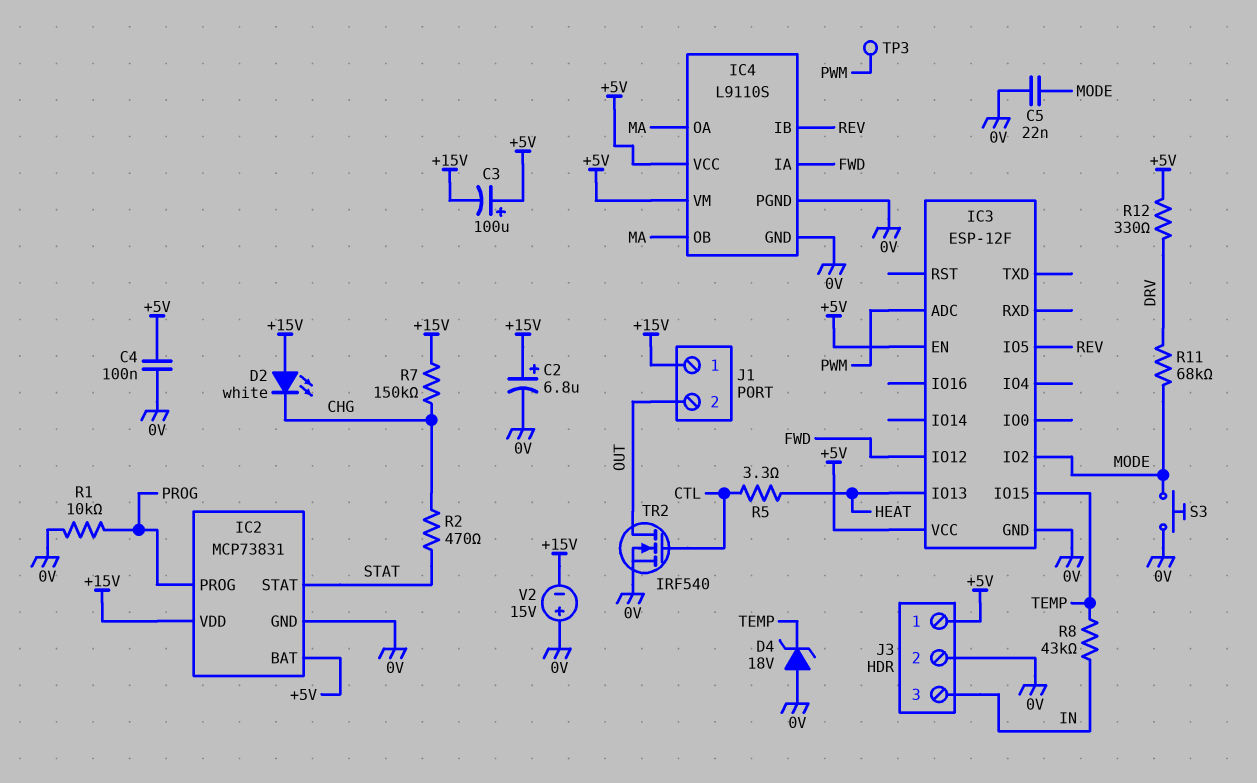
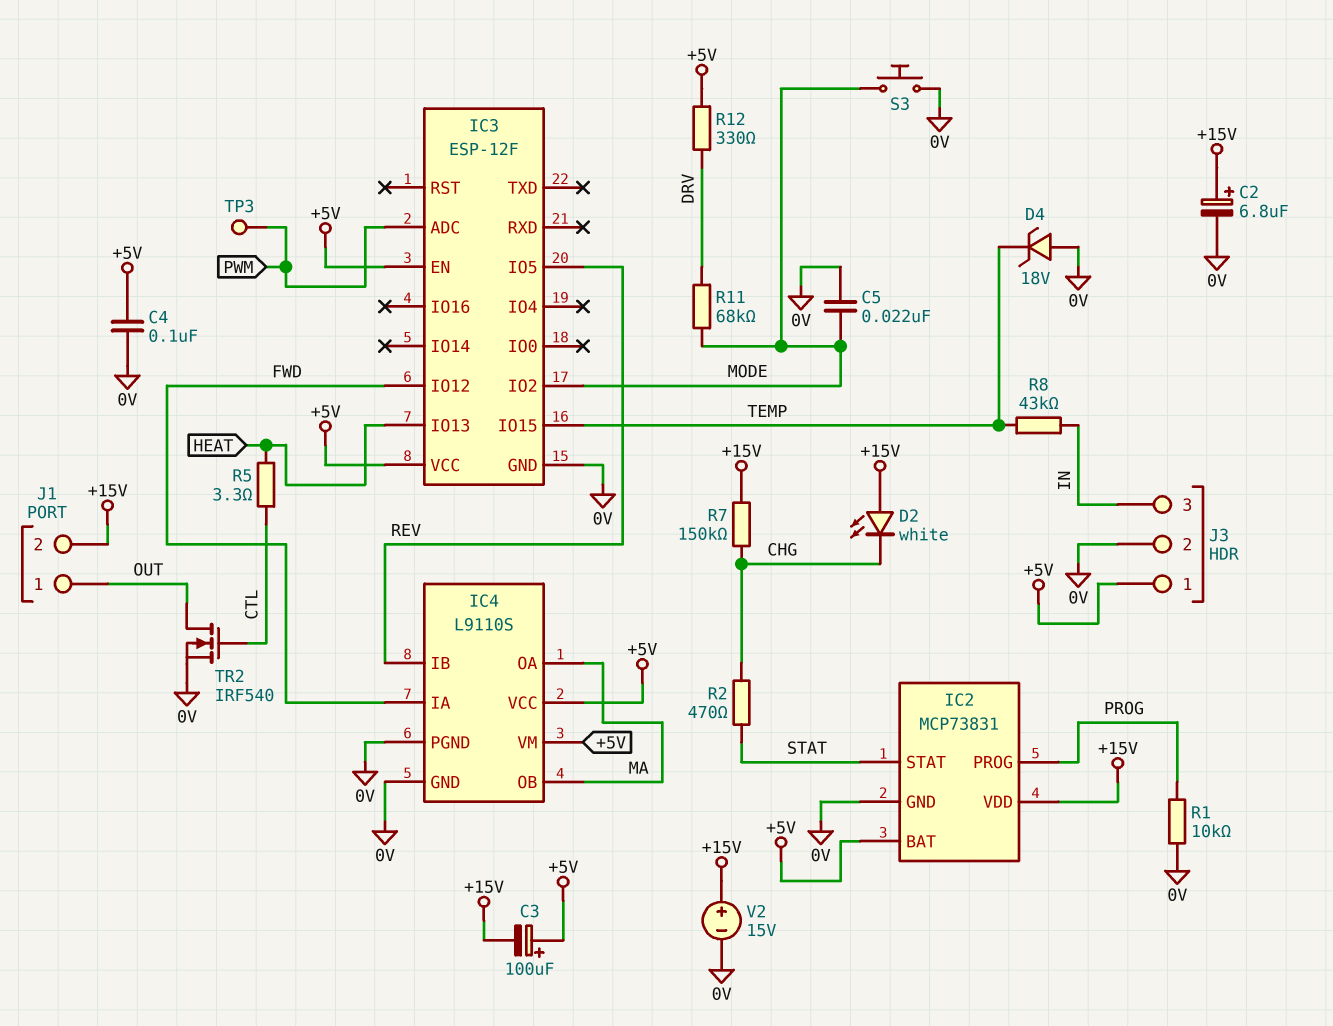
J1 pin 1: +15V -> OUT
J1 pin 2: OUT -> +15V
V2: 15V (plus 0V, minus +15V) -> 15V (plus +15V, minus 0V)

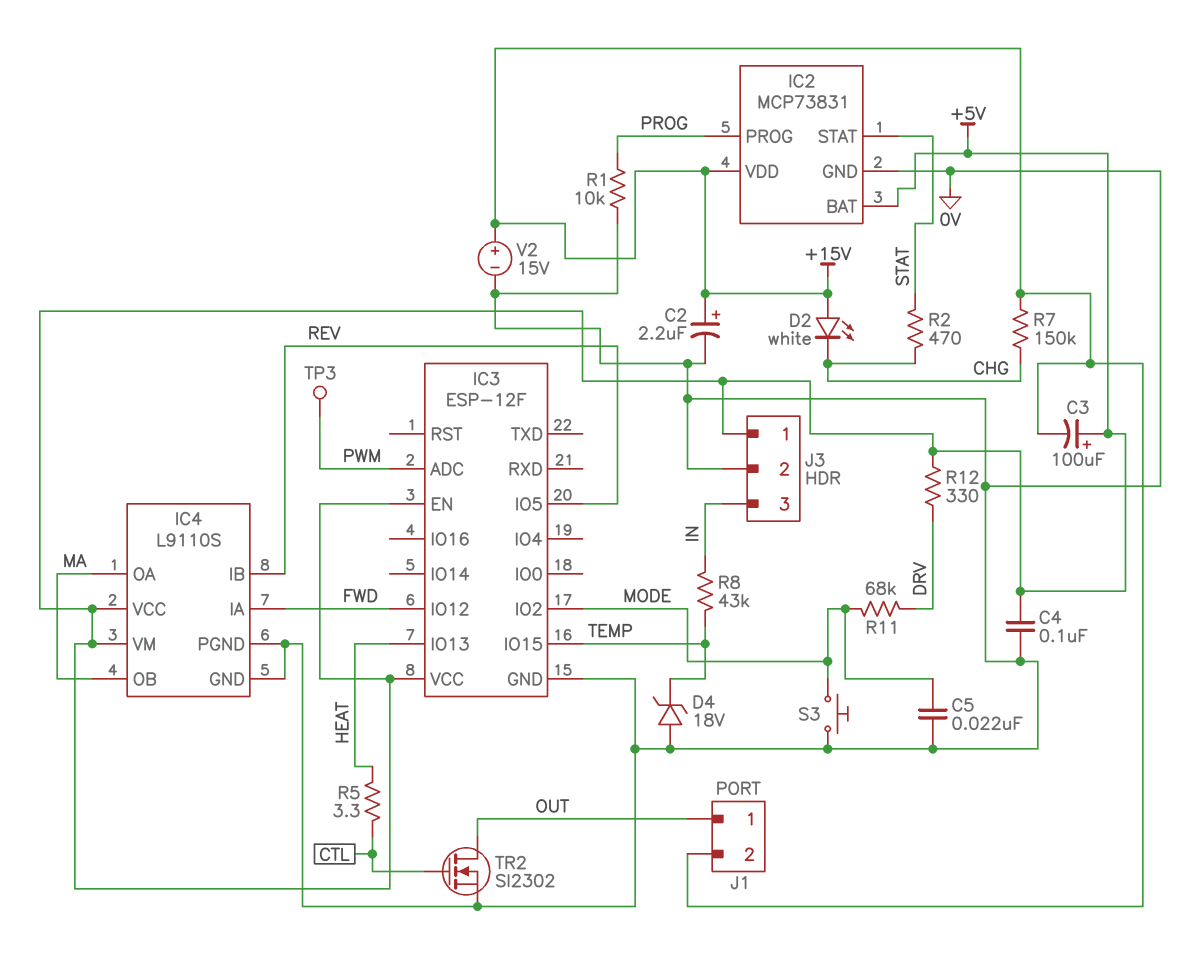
C2: 6.8uF (plus +15V, minus 0V) -> 2.2uF (plus +15V, minus 0V)
TR2: NMOS IRF540 (G CTL, D OUT, S 0V) -> NMOS SI2302 (G CTL, D OUT, S 0V)

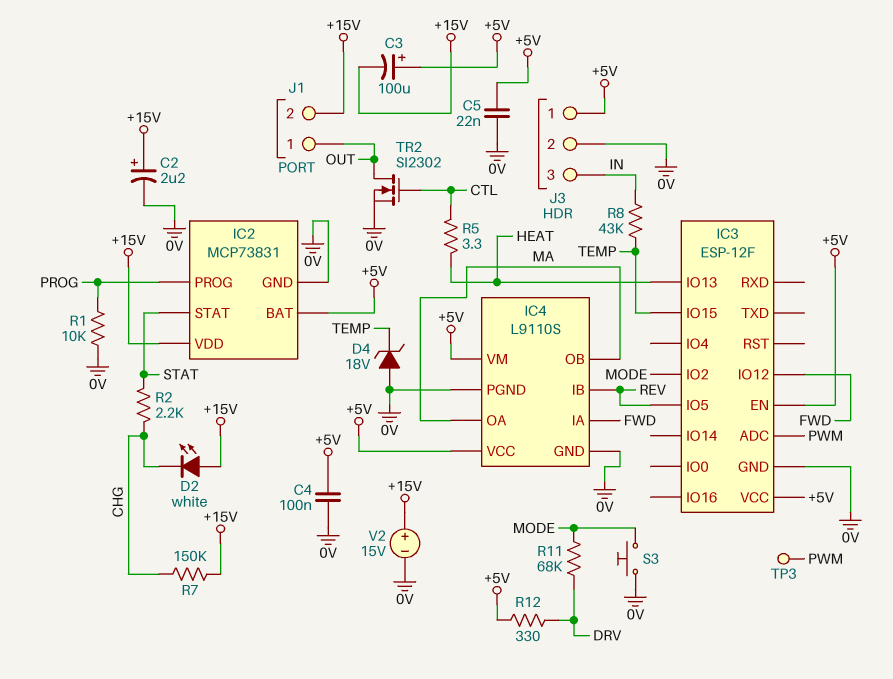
C5: 22nF (0V, MODE) -> 22nF (+5V, 0V)
R2: 470 (CHG, STAT) -> 2.2k (CHG, STAT)

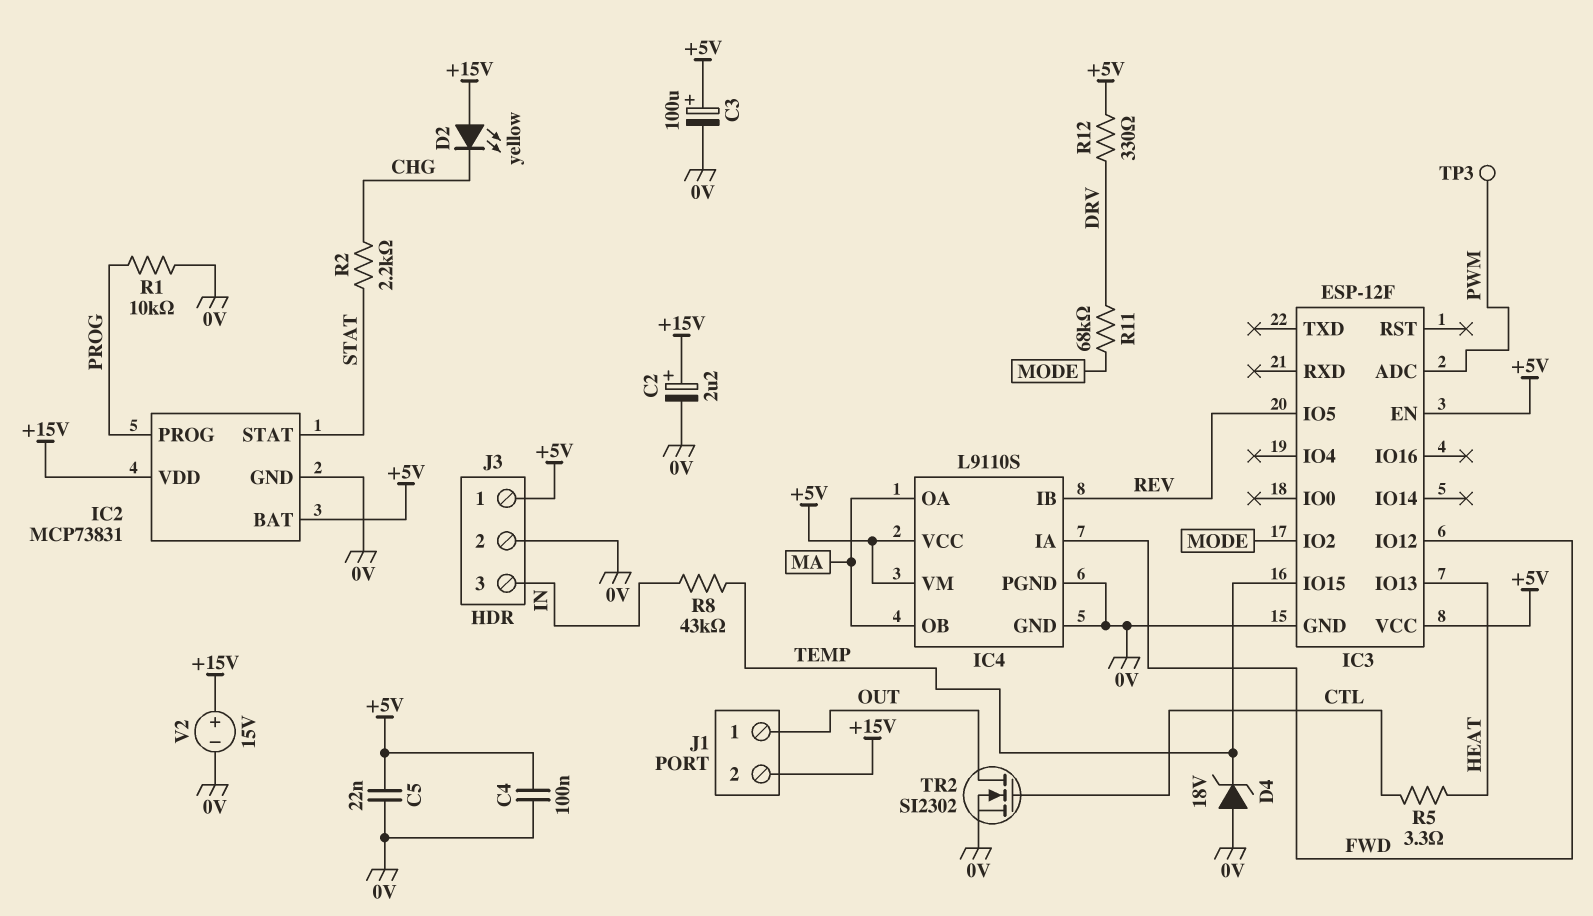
C3: 100uF (plus +5V, minus +15V) -> 100uF (plus +5V, minus 0V)
D2: LED white (A +15V, K CHG) -> LED yellow (A +15V, K CHG)
R7: 150k (+15V, CHG) -> none
S3: button (0V, MODE) -> none

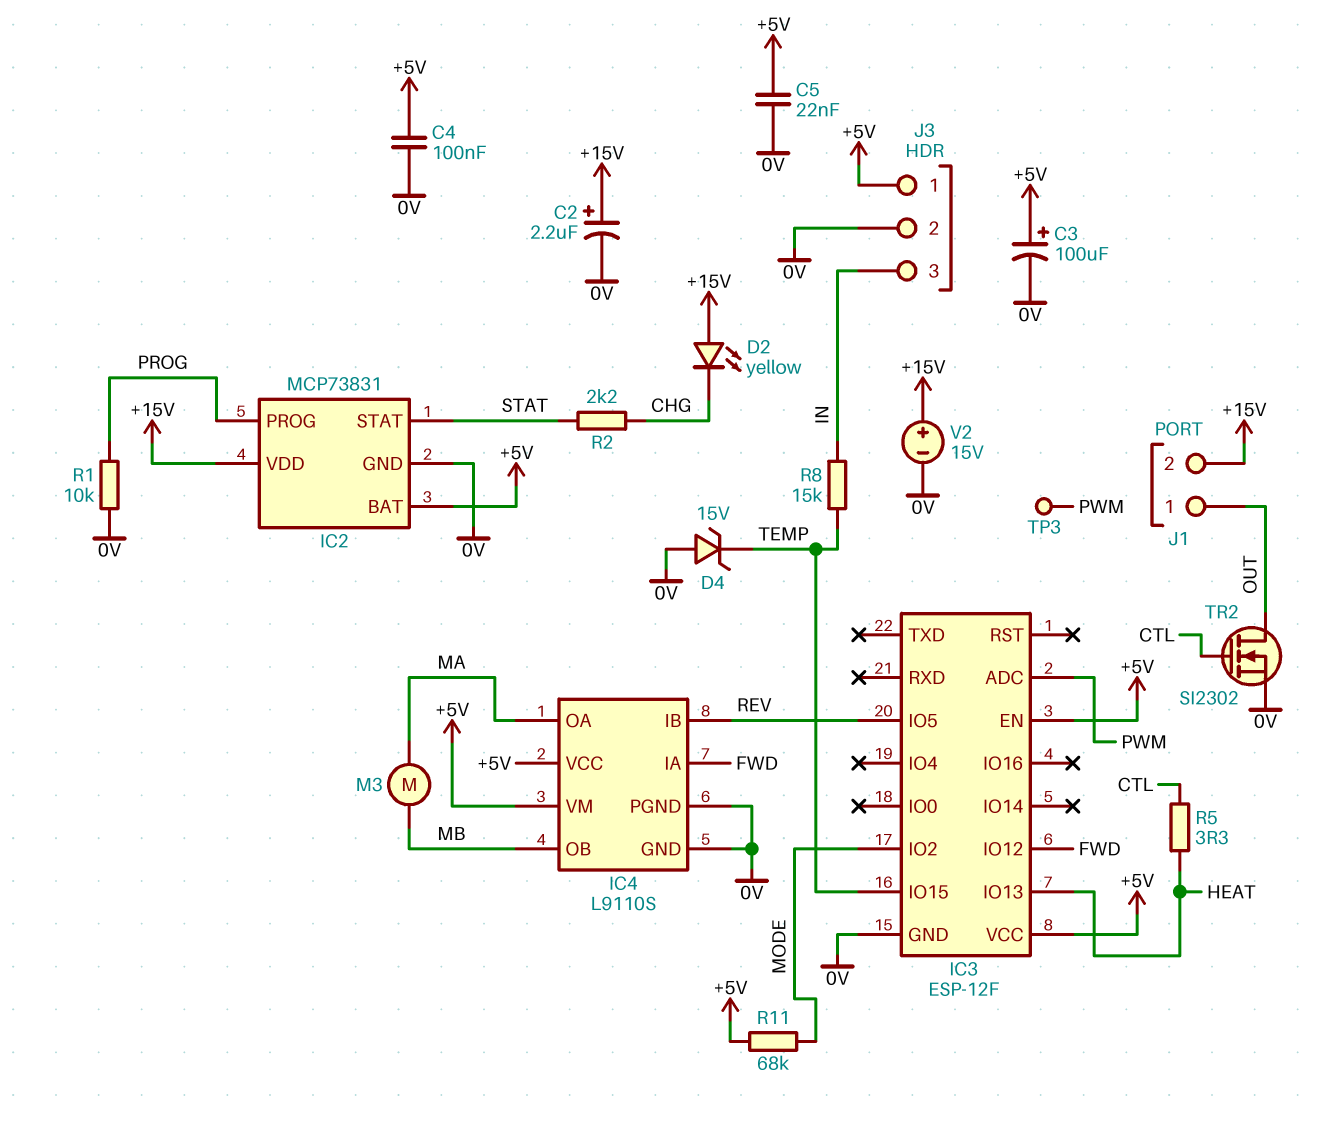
D4: zener 18V (A 0V, K TEMP) -> zener 15V (A 0V, K TEMP)
IC4 pin OB: MA -> MB
M3: none -> motor (MA, MB)
R8: 43k (IN, TEMP) -> 15k (IN, TEMP)
R11: 68k (DRV, MODE) -> 68k (+5V, MODE)
R12: 330 (+5V, DRV) -> none

